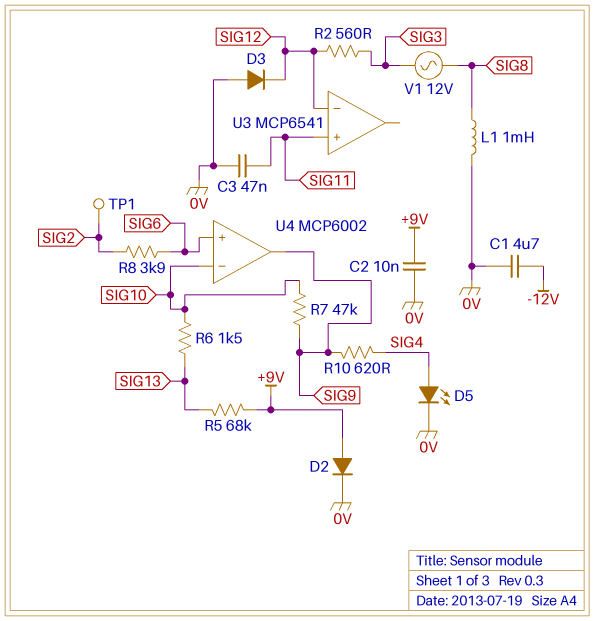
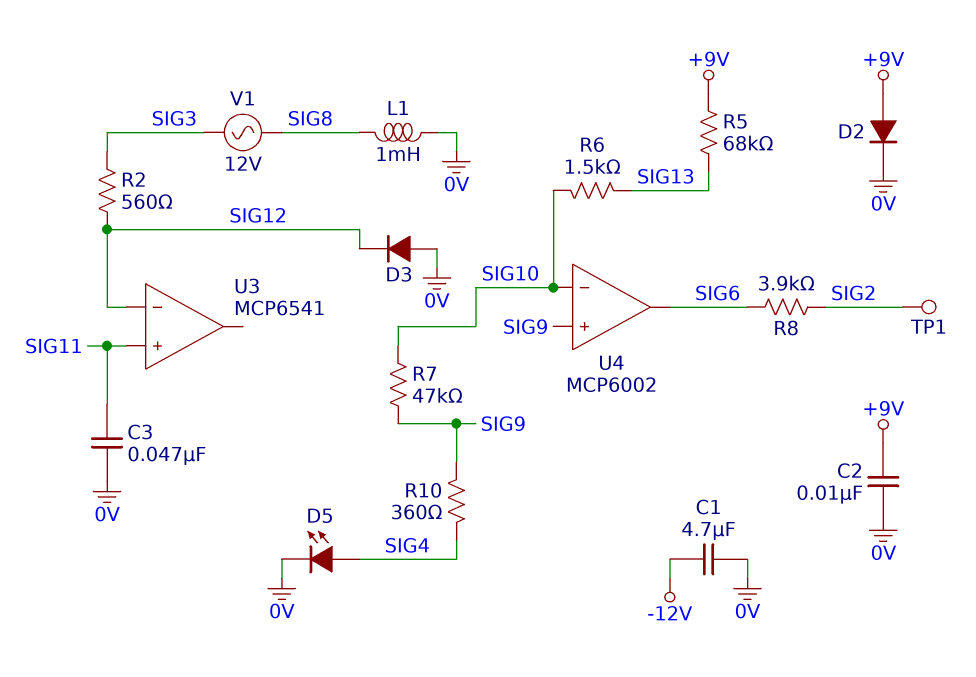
R10: 620 (SIG4, SIG9) -> 360 (SIG4, SIG9)
U4 pin in+: SIG6 -> SIG9
U4 pin out: SIG9 -> SIG6

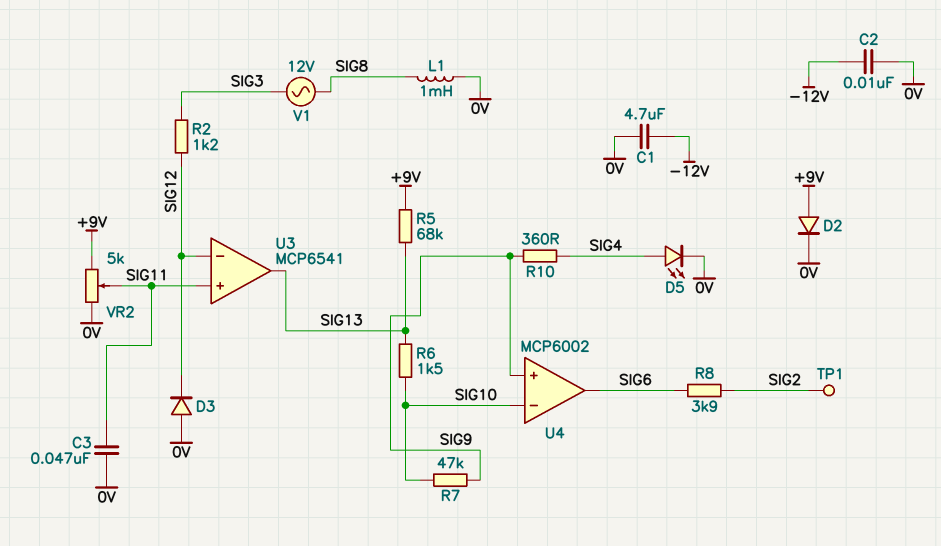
C2: 10nF (+9V, 0V) -> 10nF (-12V, 0V)
R2: 560 (SIG3, SIG12) -> 1.2k (SIG3, SIG12)
U3 pin out: none -> SIG13
VR2: none -> 5k (+9V, 0V, wiper SIG11)

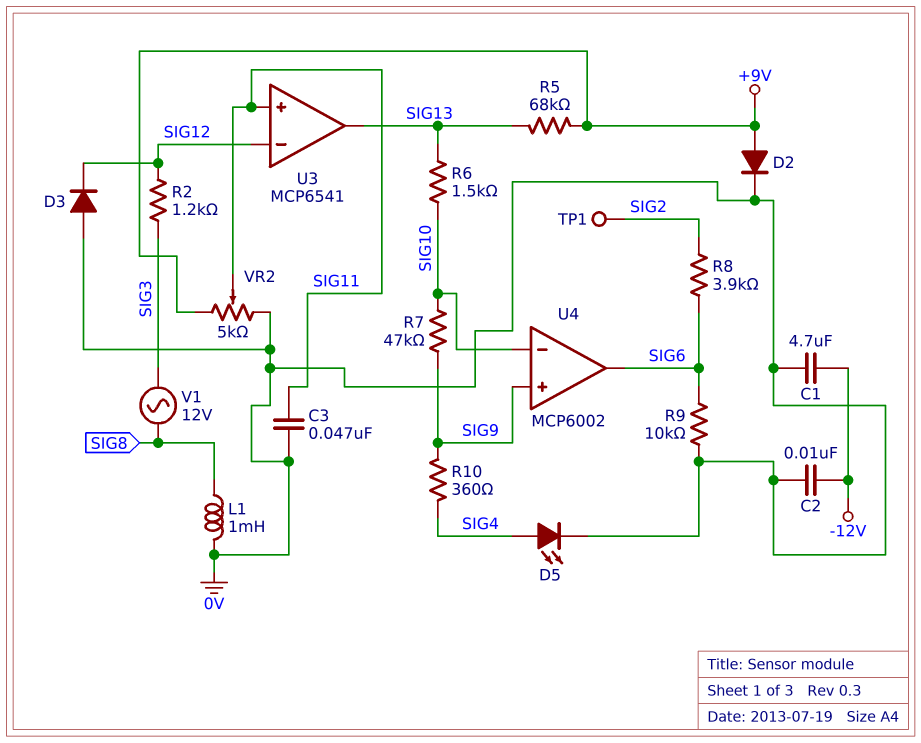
R9: none -> 10k (0V, SIG6)

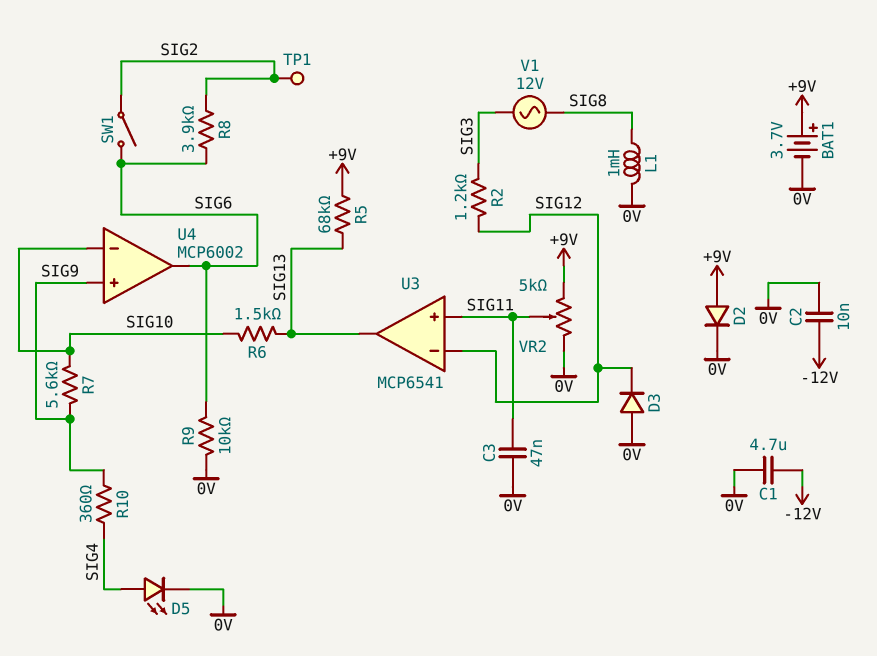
BAT1: none -> 3.7V (plus +9V, minus 0V)
R7: 47k (SIG9, SIG10) -> 5.6k (SIG9, SIG10)
SW1: none -> switch (SIG2, SIG6)

